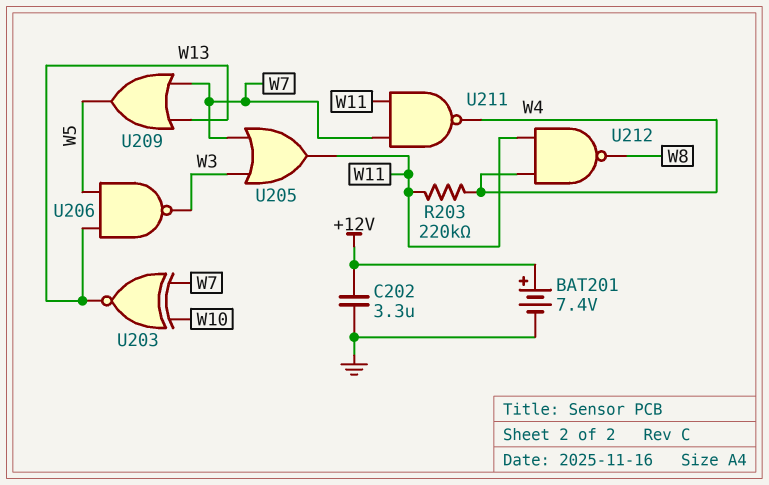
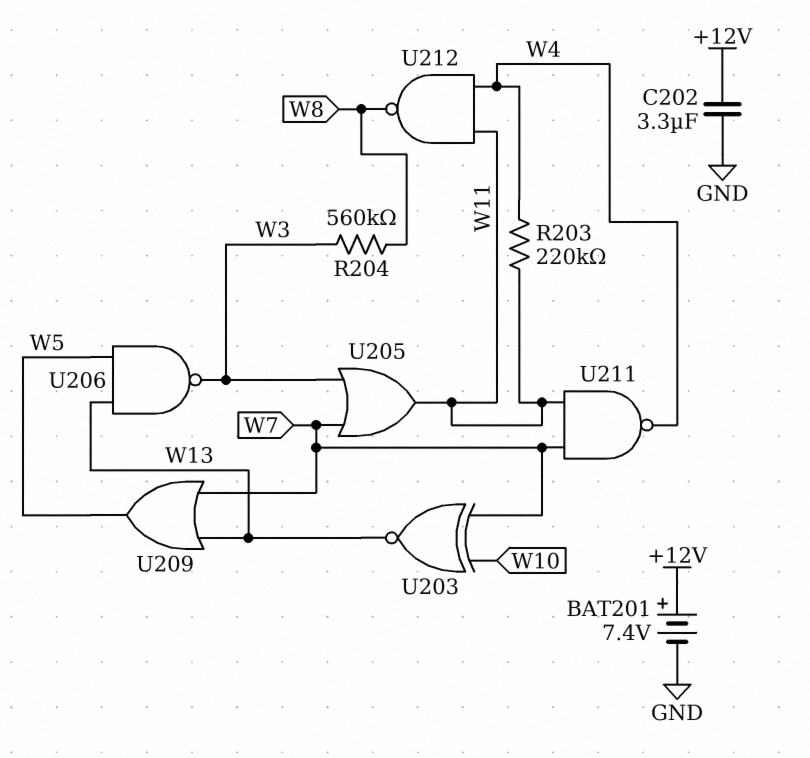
R204: none -> 560k (W3, W8)

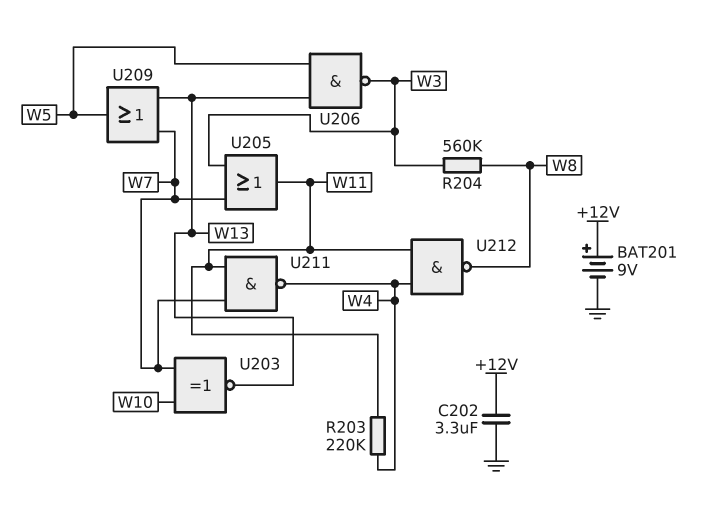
BAT201: 7.4V (plus +12V, minus GND) -> 9V (plus +12V, minus GND)

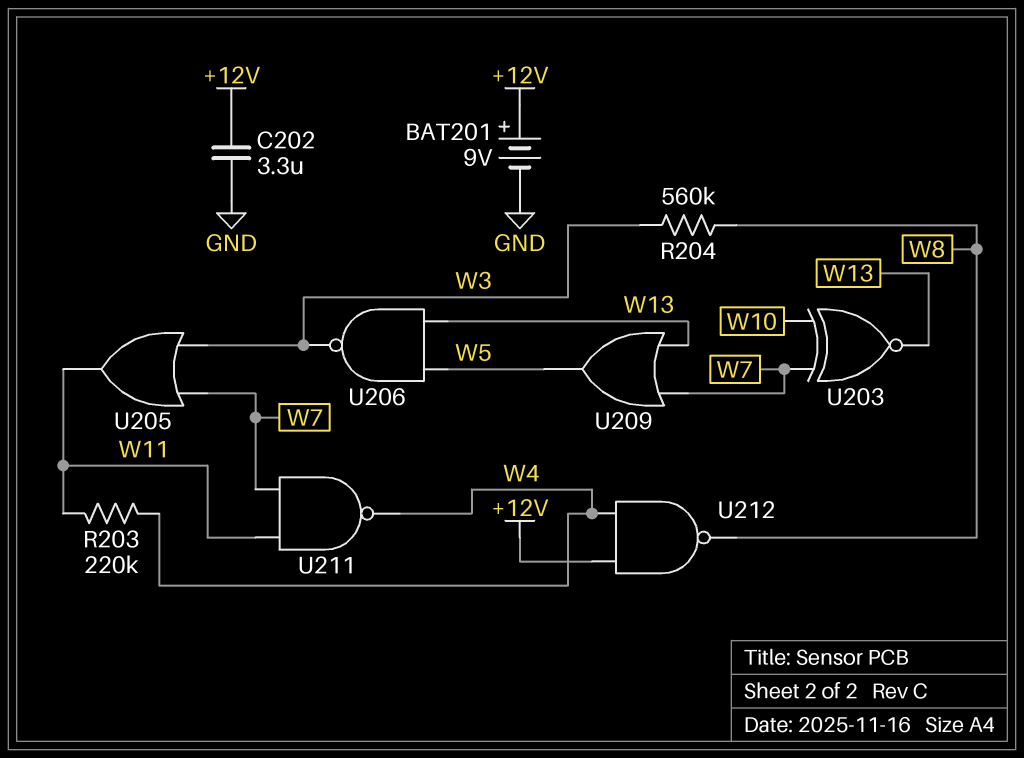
U212: NAND (in W4, in W11, out W8) -> NAND (in +12V, in W4, out W8)

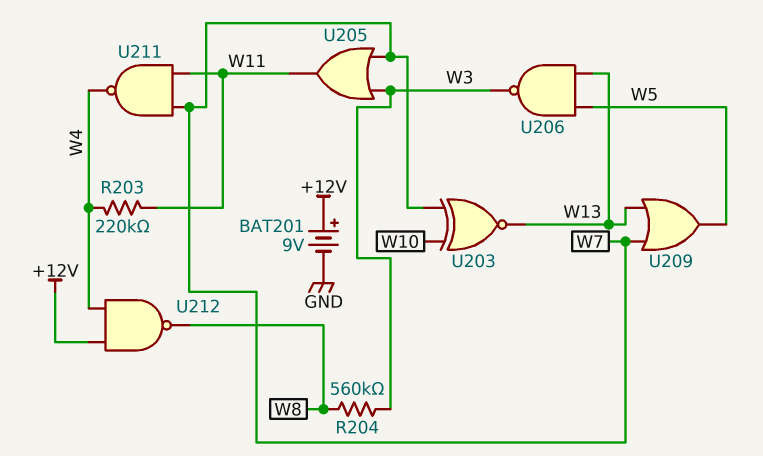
C202: 3.3uF (+12V, GND) -> none

